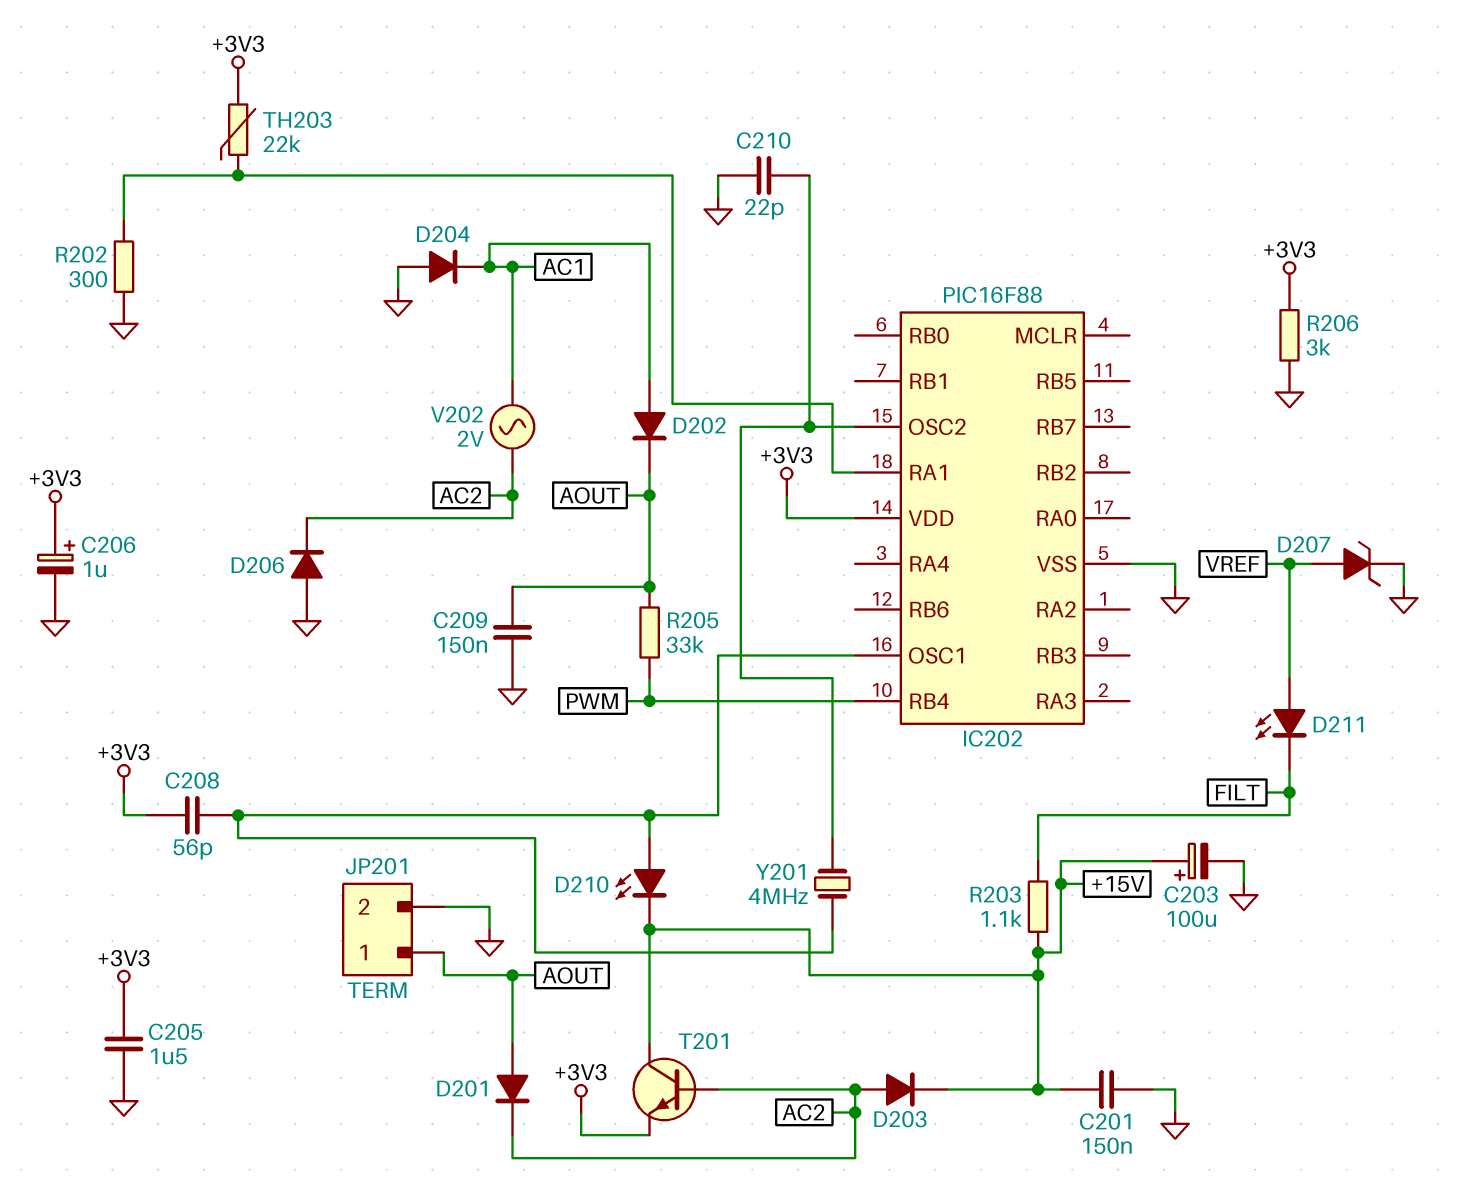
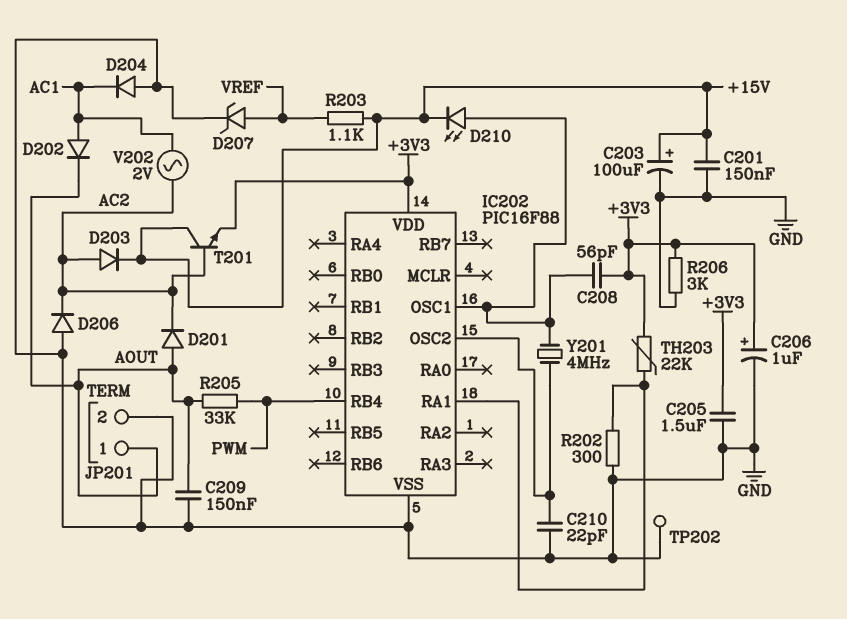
D211: LED (A VREF, K FILT) -> none
R203: 1.1k (+15V, FILT) -> 1.1k (+15V, VREF)
TP202: none -> test point (GND)

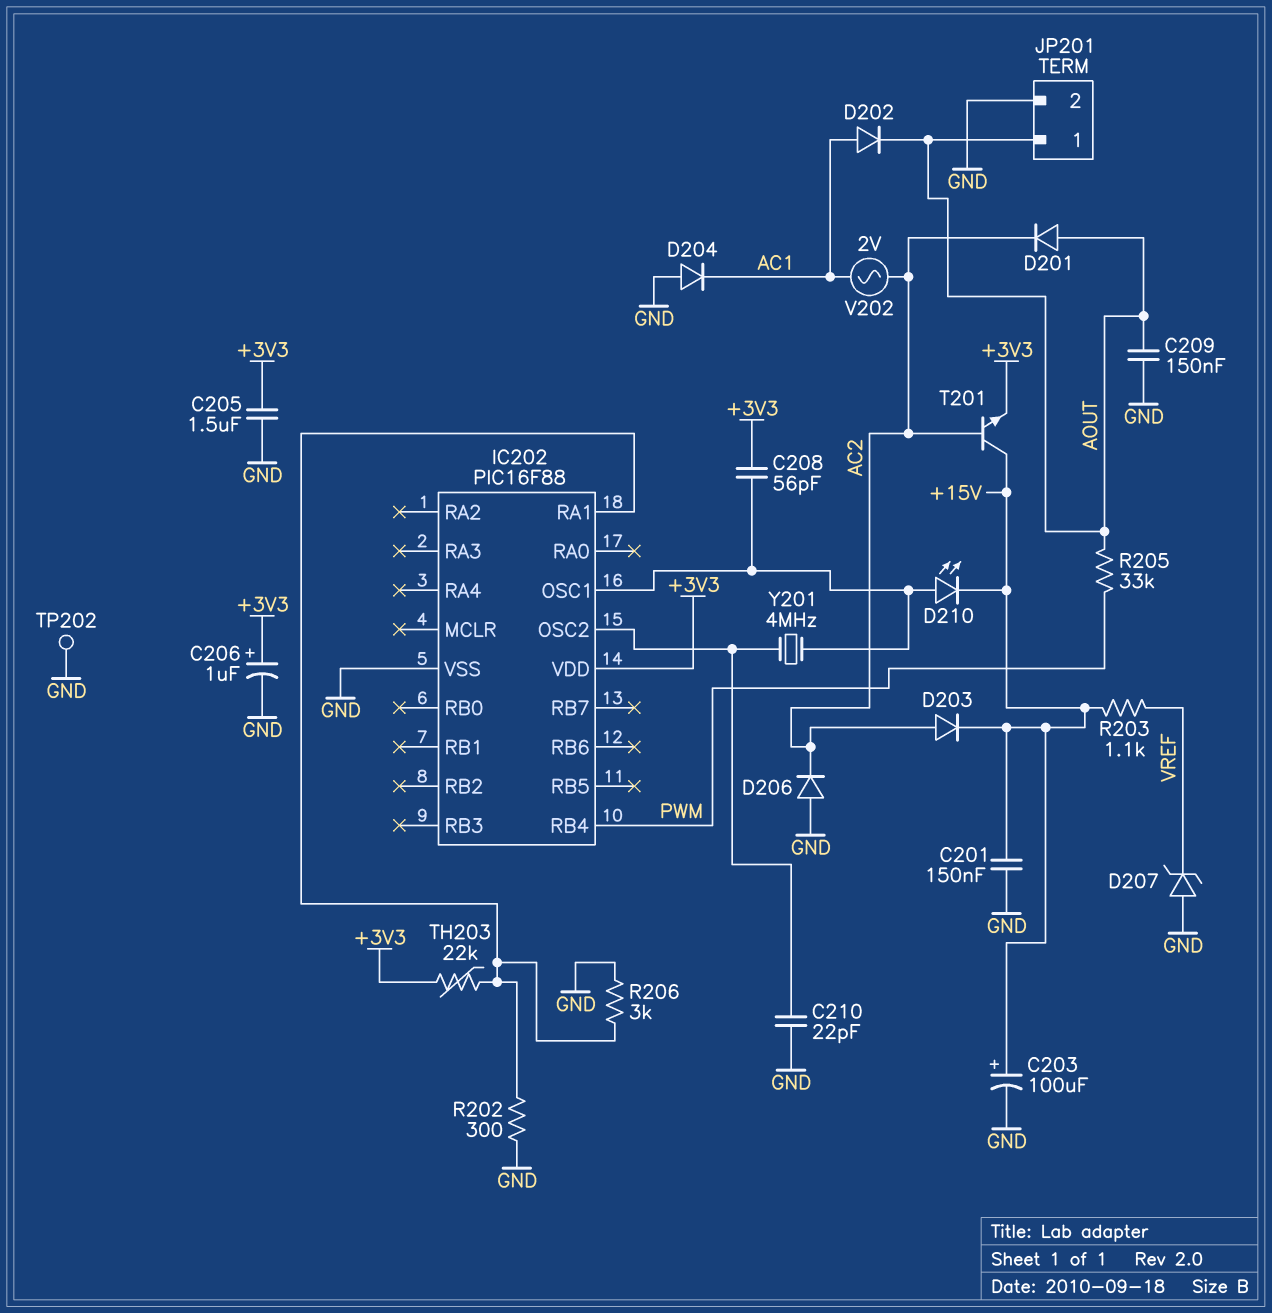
D207: zener (A VREF, K GND) -> zener (A GND, K VREF)
R206: 3k (+3V3, GND) -> 3k (GND, IC202/RA1)

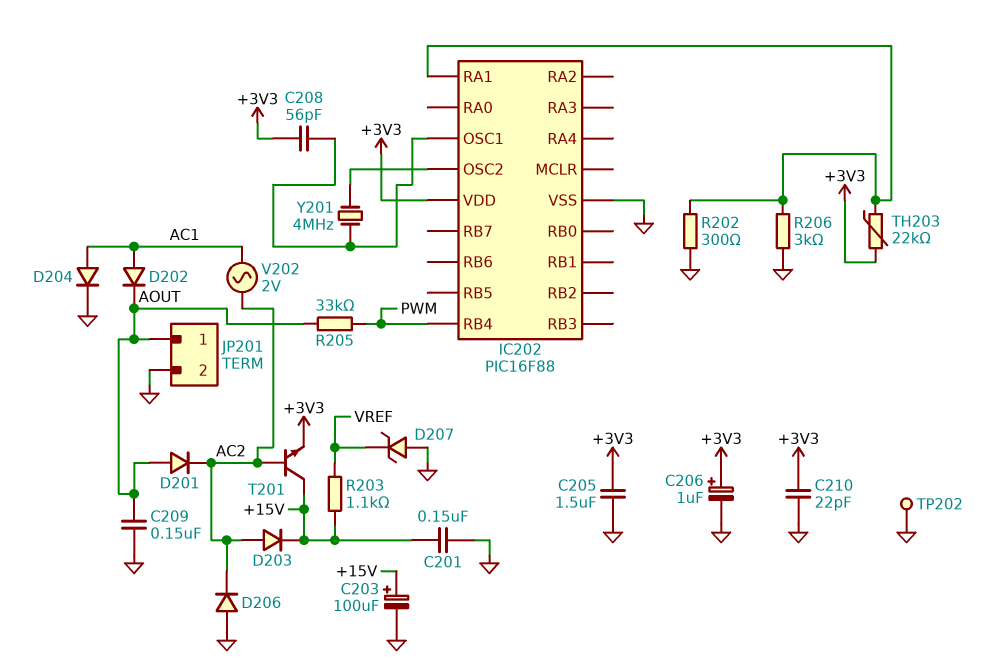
C210: 22pF (GND, IC202/OSC2) -> 22pF (+3V3, GND)
D204: diode (A GND, K AC1) -> diode (A AC1, K GND)
D210: LED (A IC202/OSC1, K +15V) -> none

